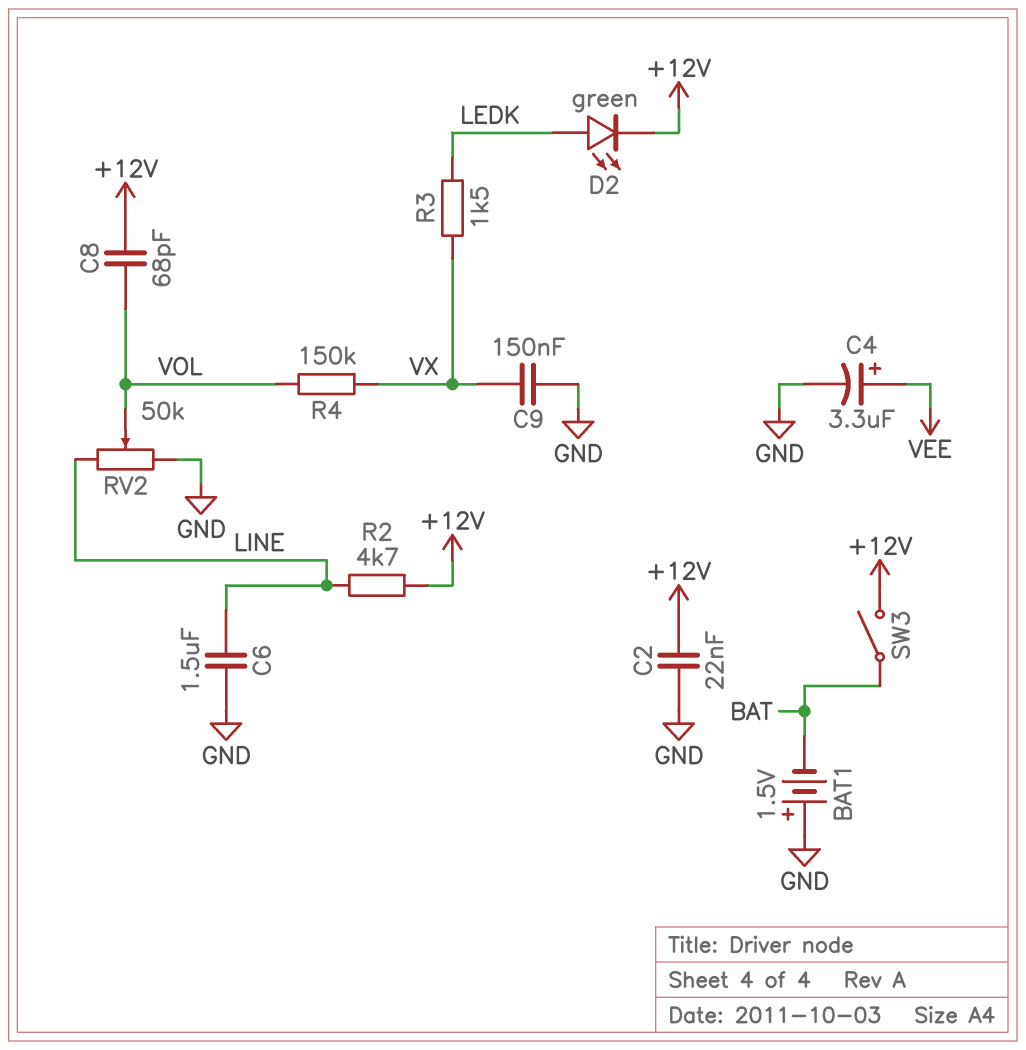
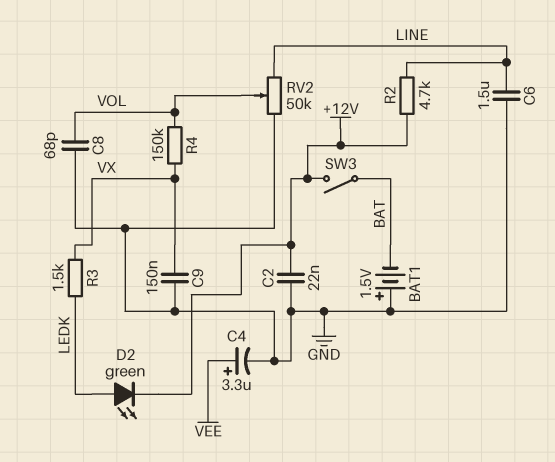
C8: 68pF (+12V, VOL) -> 68pF (GND, VOL)

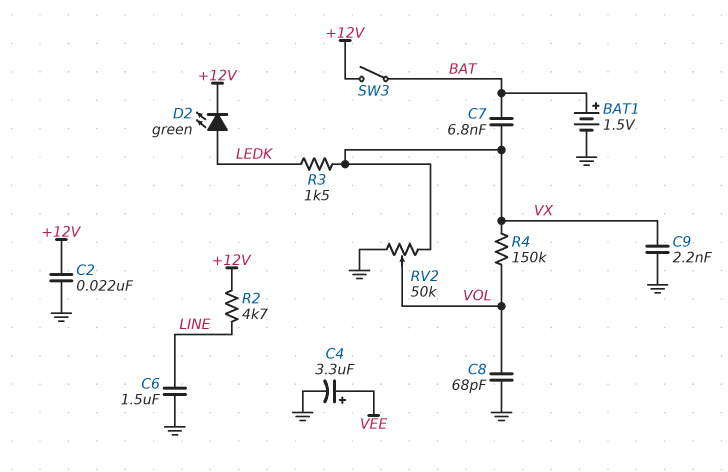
BAT1: 1.5V (plus GND, minus BAT) -> 1.5V (plus BAT, minus GND)
C7: none -> 6.8nF (BAT, VX)
C9: 150nF (GND, VX) -> 2.2nF (GND, VX)
RV2: 50k (GND, LINE, wiper VOL) -> 50k (GND, VX, wiper VOL)

